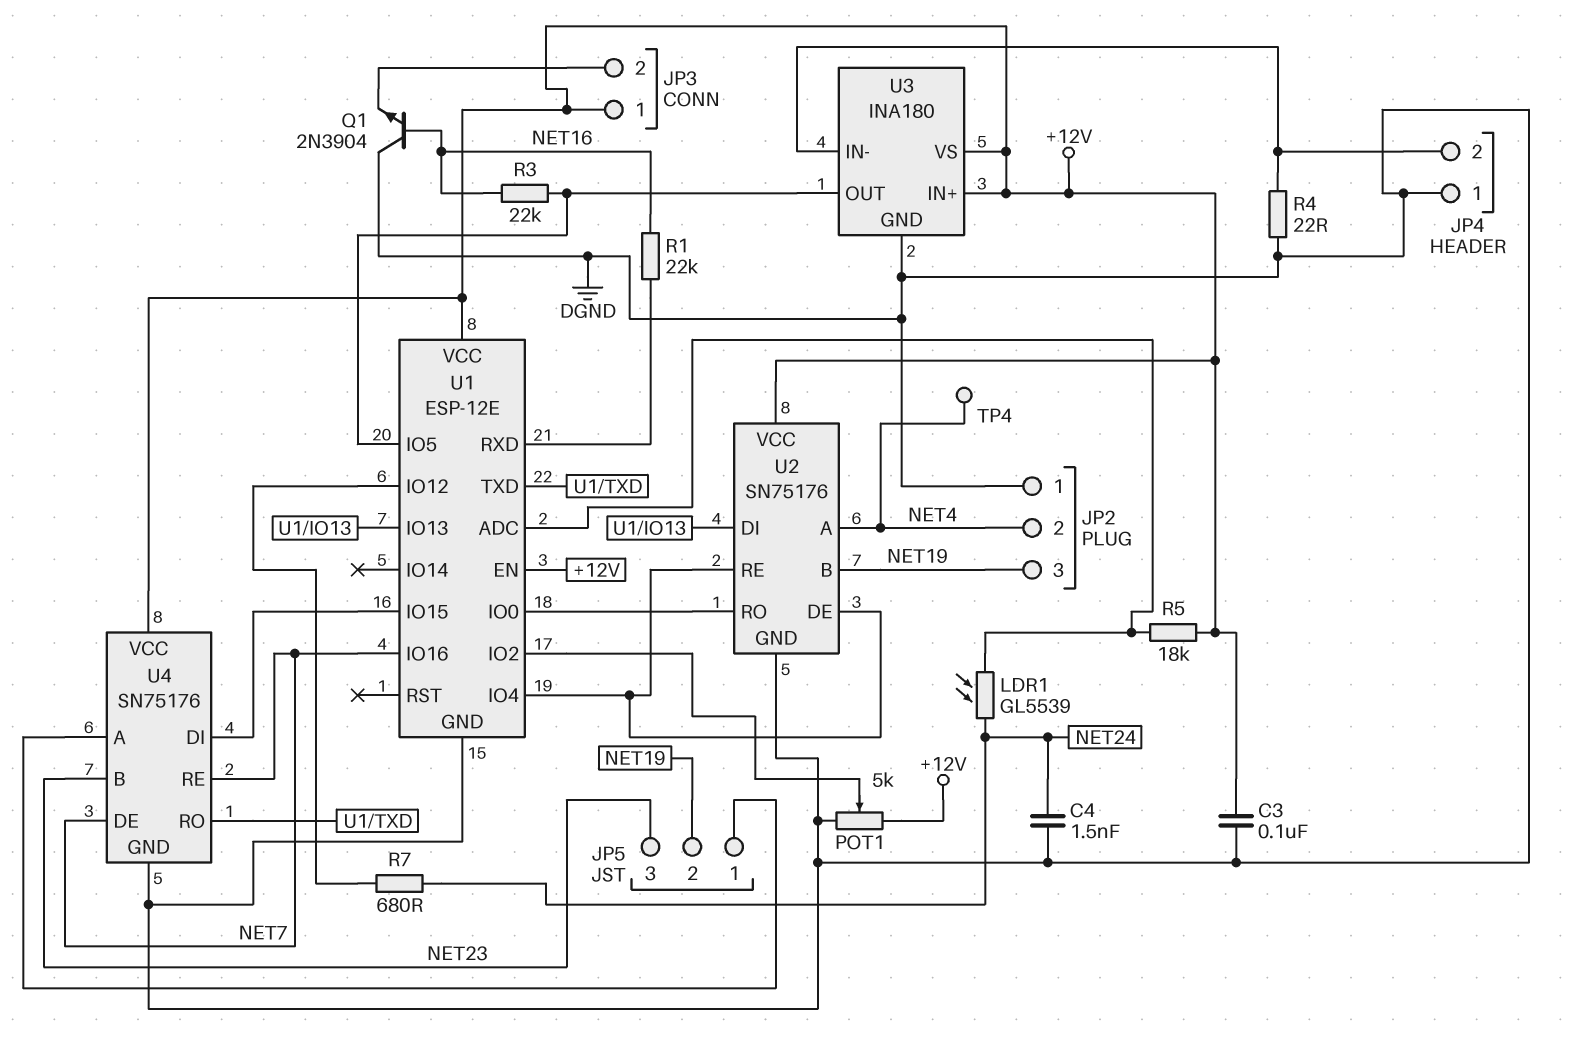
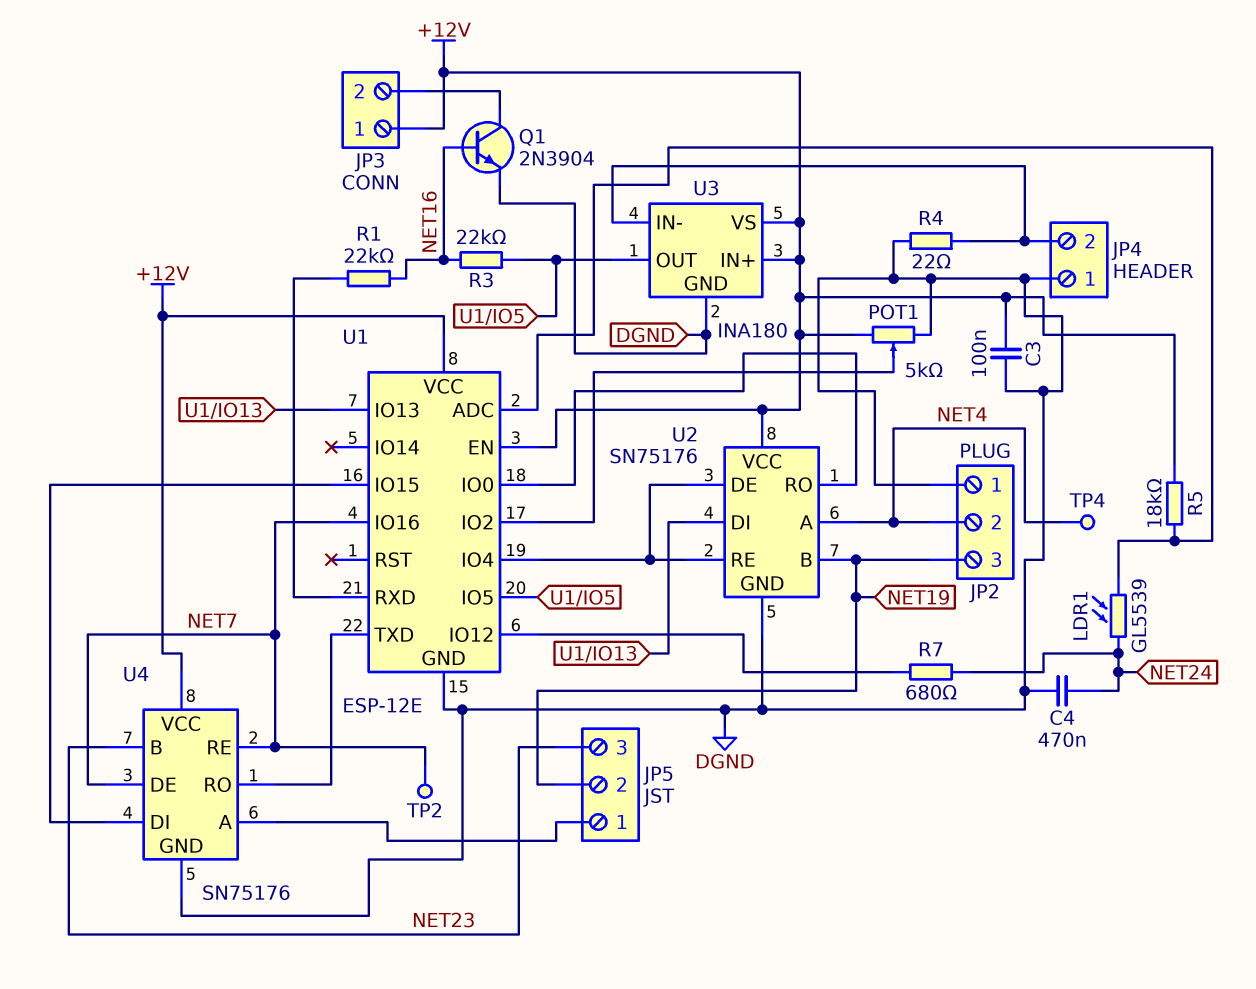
C4: 1.5nF (DGND, NET24) -> 470nF (DGND, NET24)
Q1: NPN 2N3904 (B NET16, C DGND, E JP3/2) -> NPN 2N3904 (B NET16, C JP3/2, E DGND)
TP2: none -> test point (NET7)

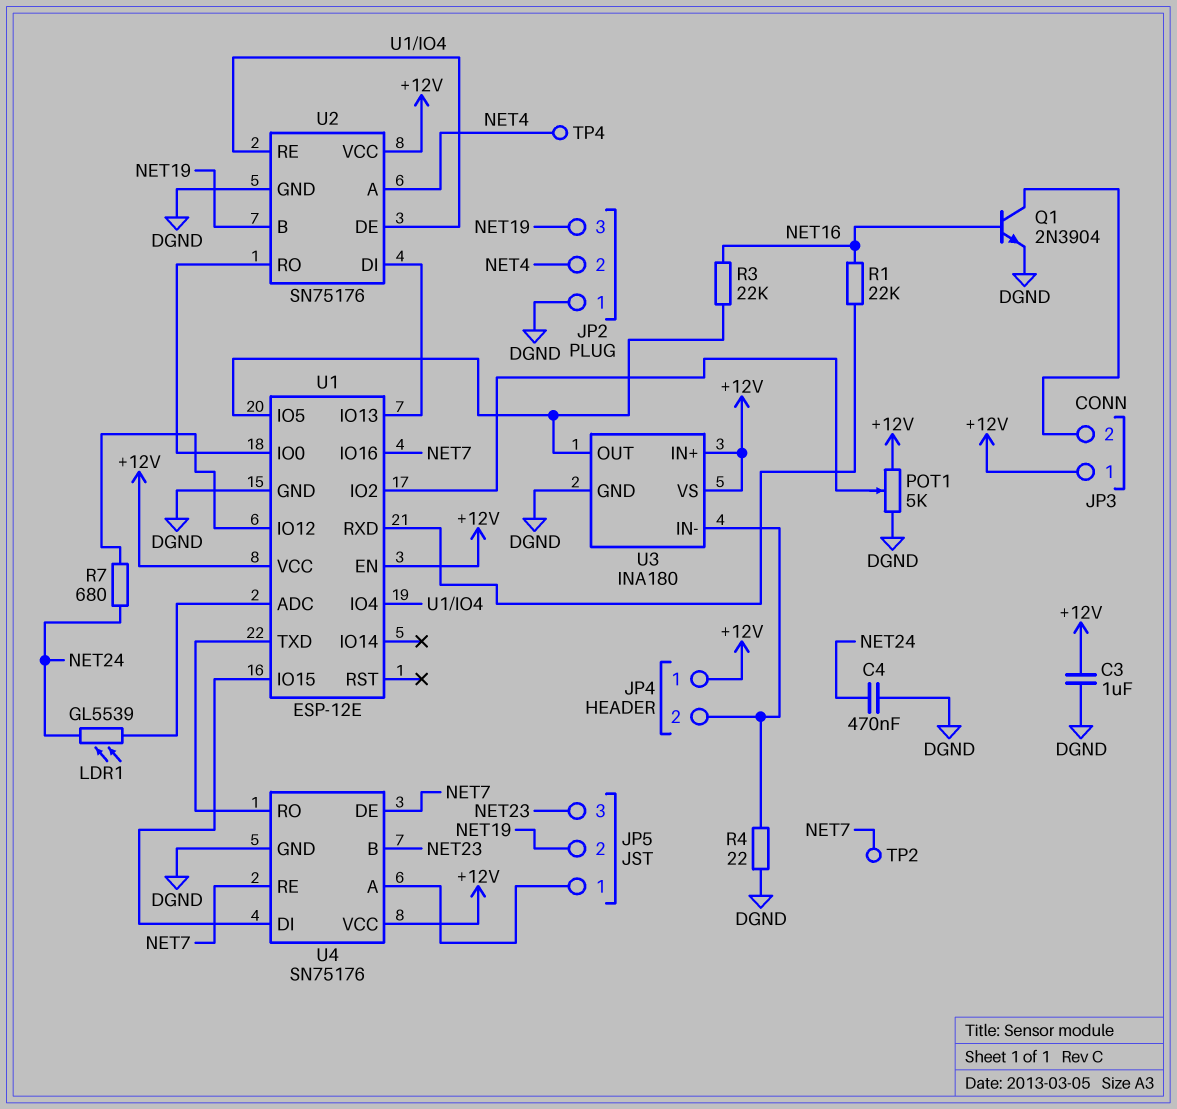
C3: 100nF (+12V, DGND) -> 1uF (+12V, DGND)
JP4 pin 1: DGND -> +12V
R5: 18k (+12V, U1/ADC) -> none

